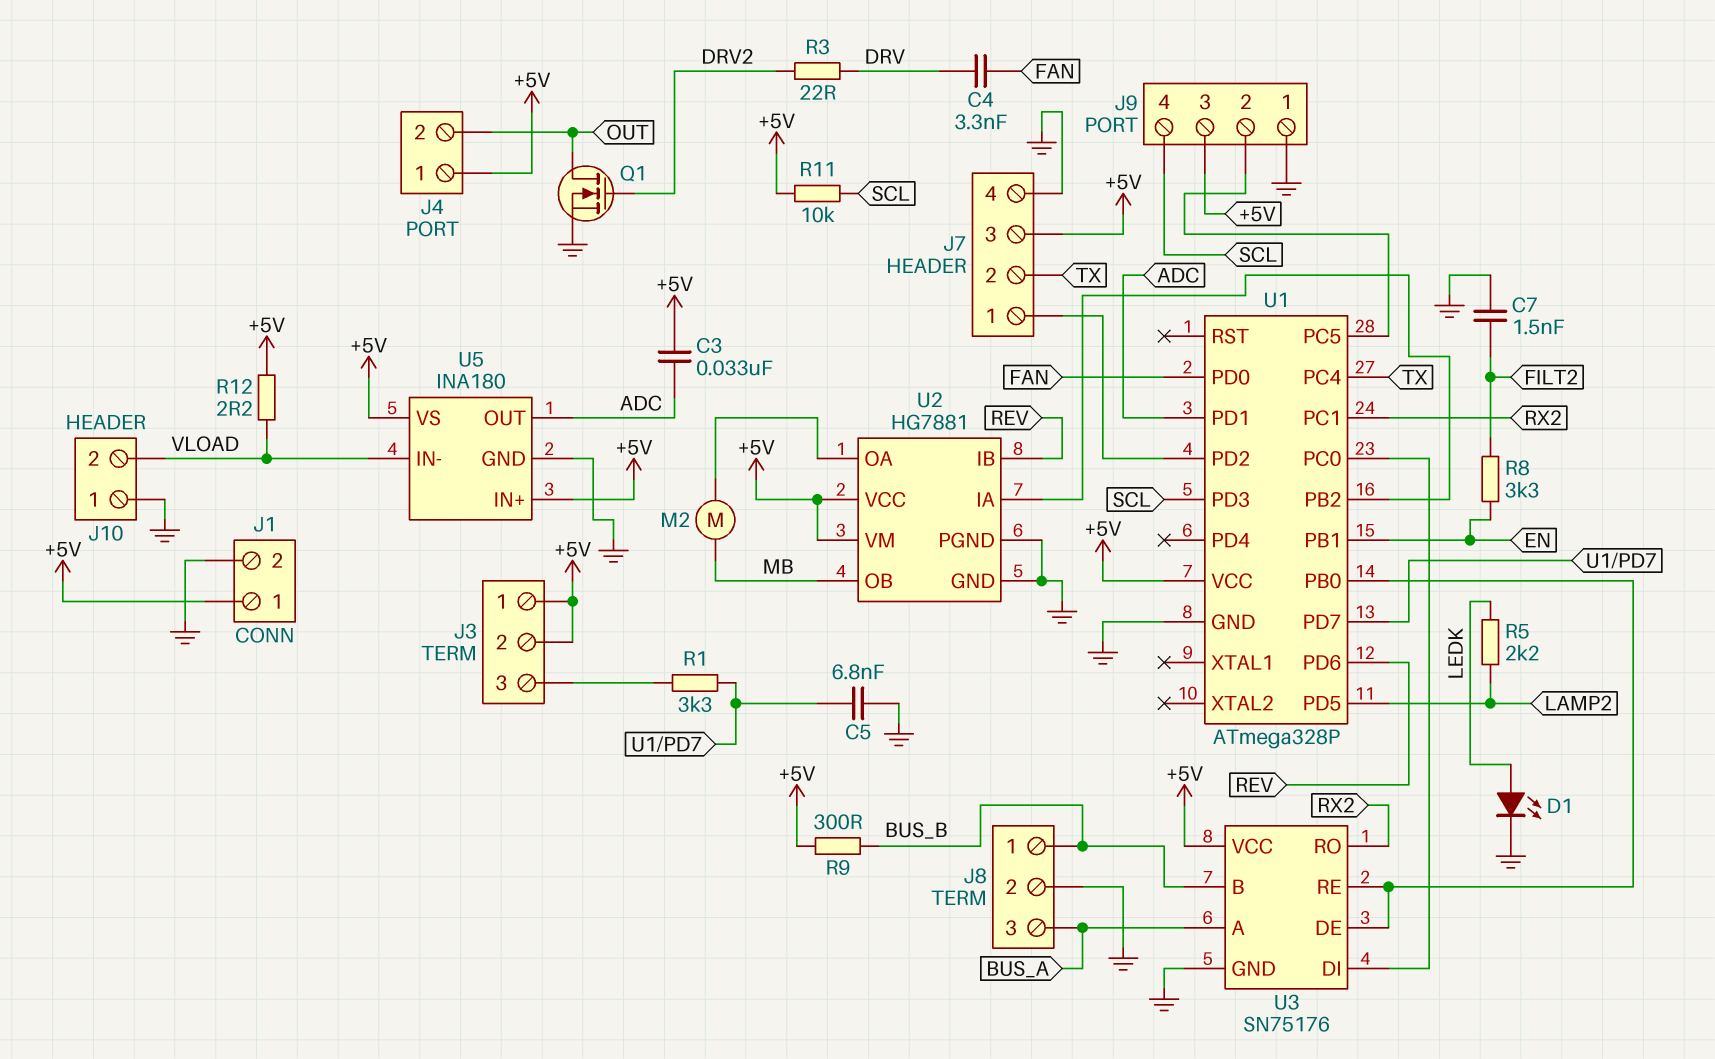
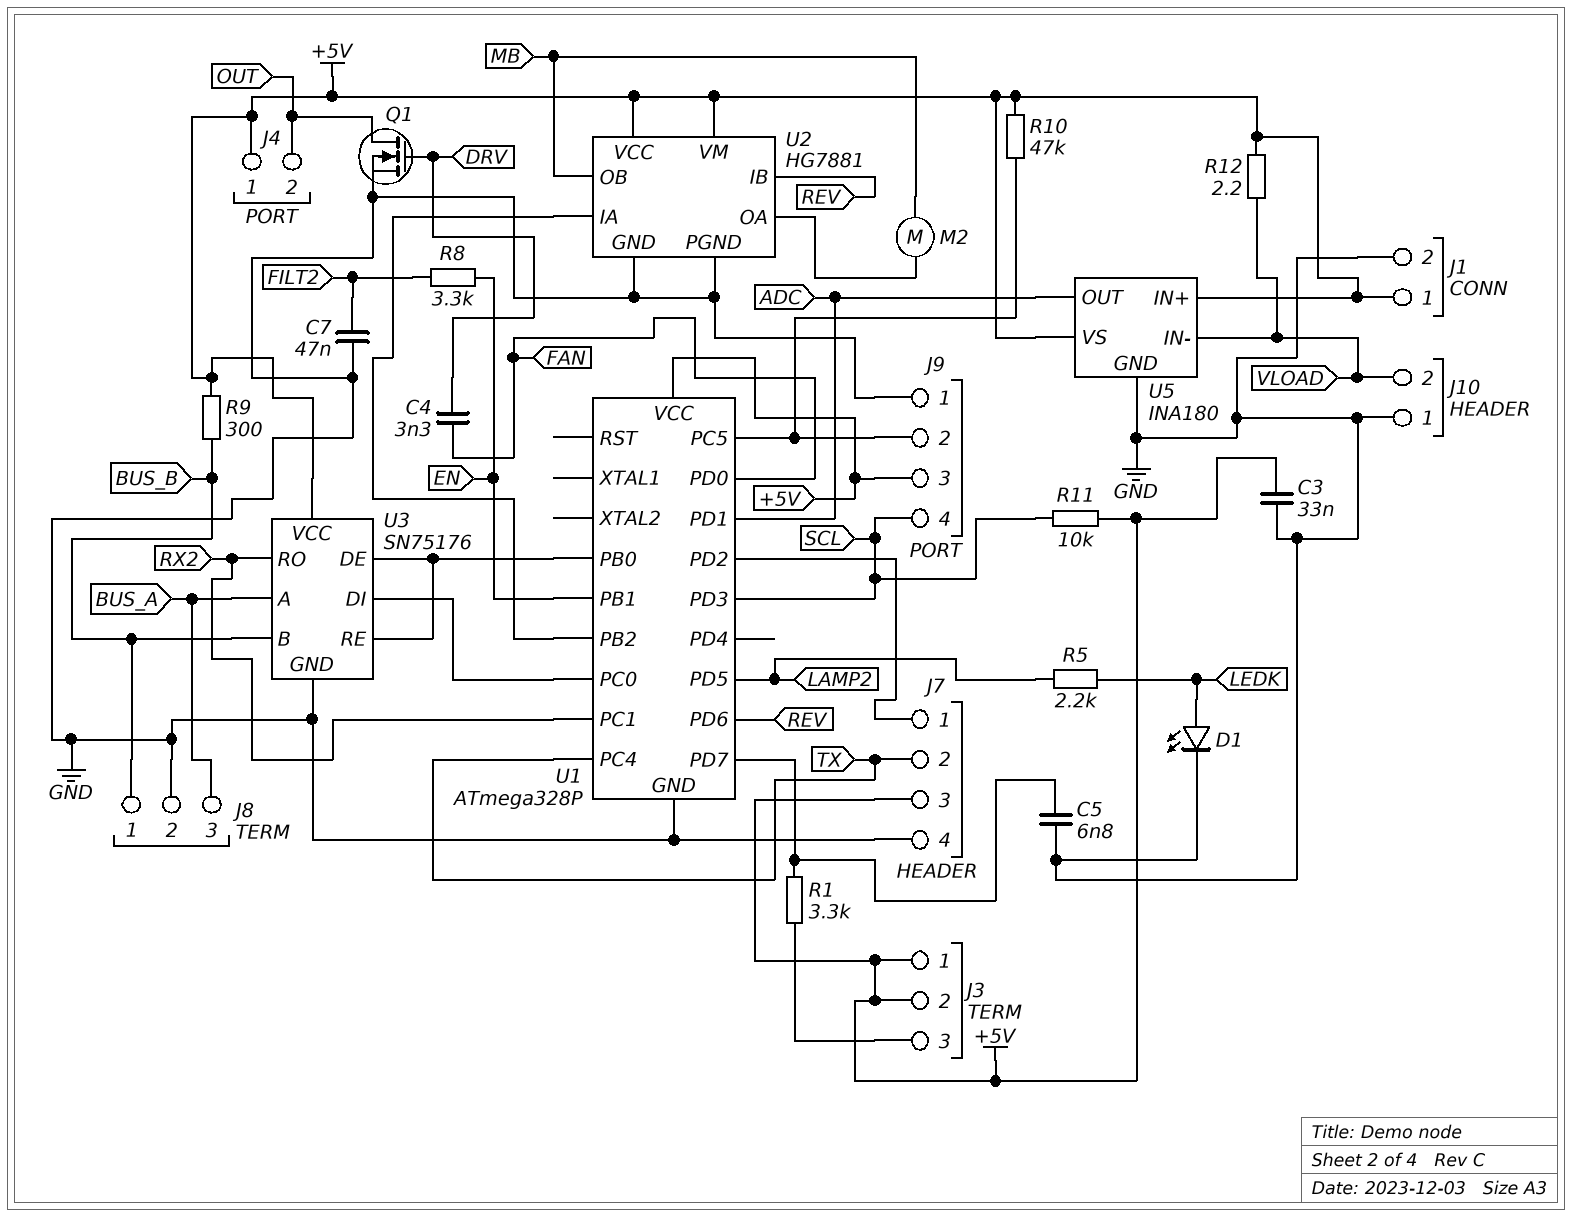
C3: 33nF (+5V, ADC) -> 33nF (+5V, GND)
C7: 1.5nF (FILT2, GND) -> 47nF (FILT2, GND)
Q1: NMOS (G DRV2, D OUT, S GND) -> NMOS (G DRV, D OUT, S GND)
R3: 22 (DRV, DRV2) -> none
R10: none -> 47k (+5V, J9/2)

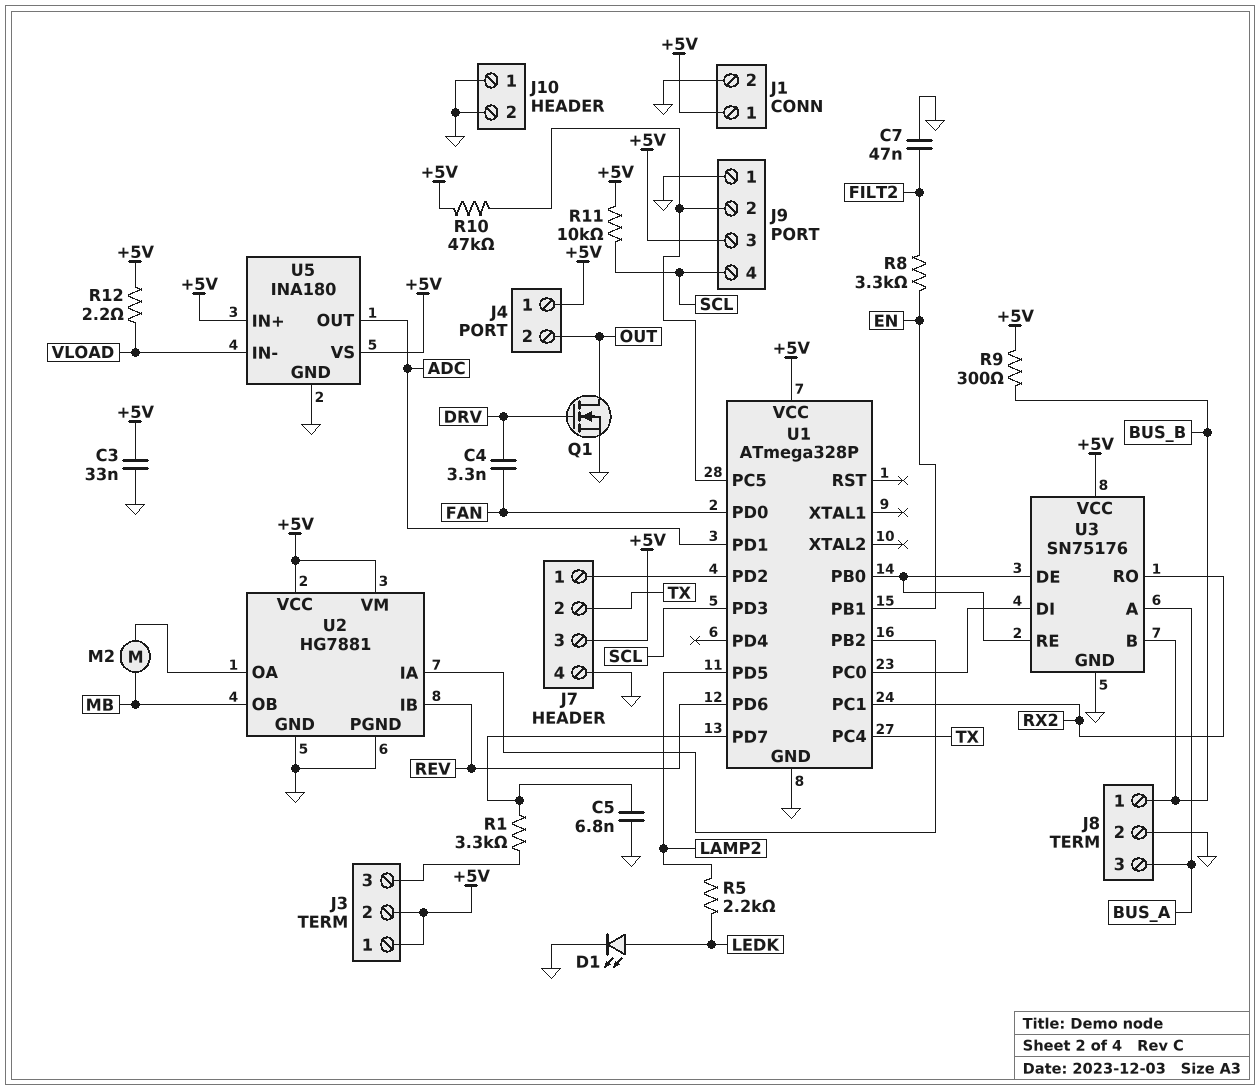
J10 pin 2: VLOAD -> GND

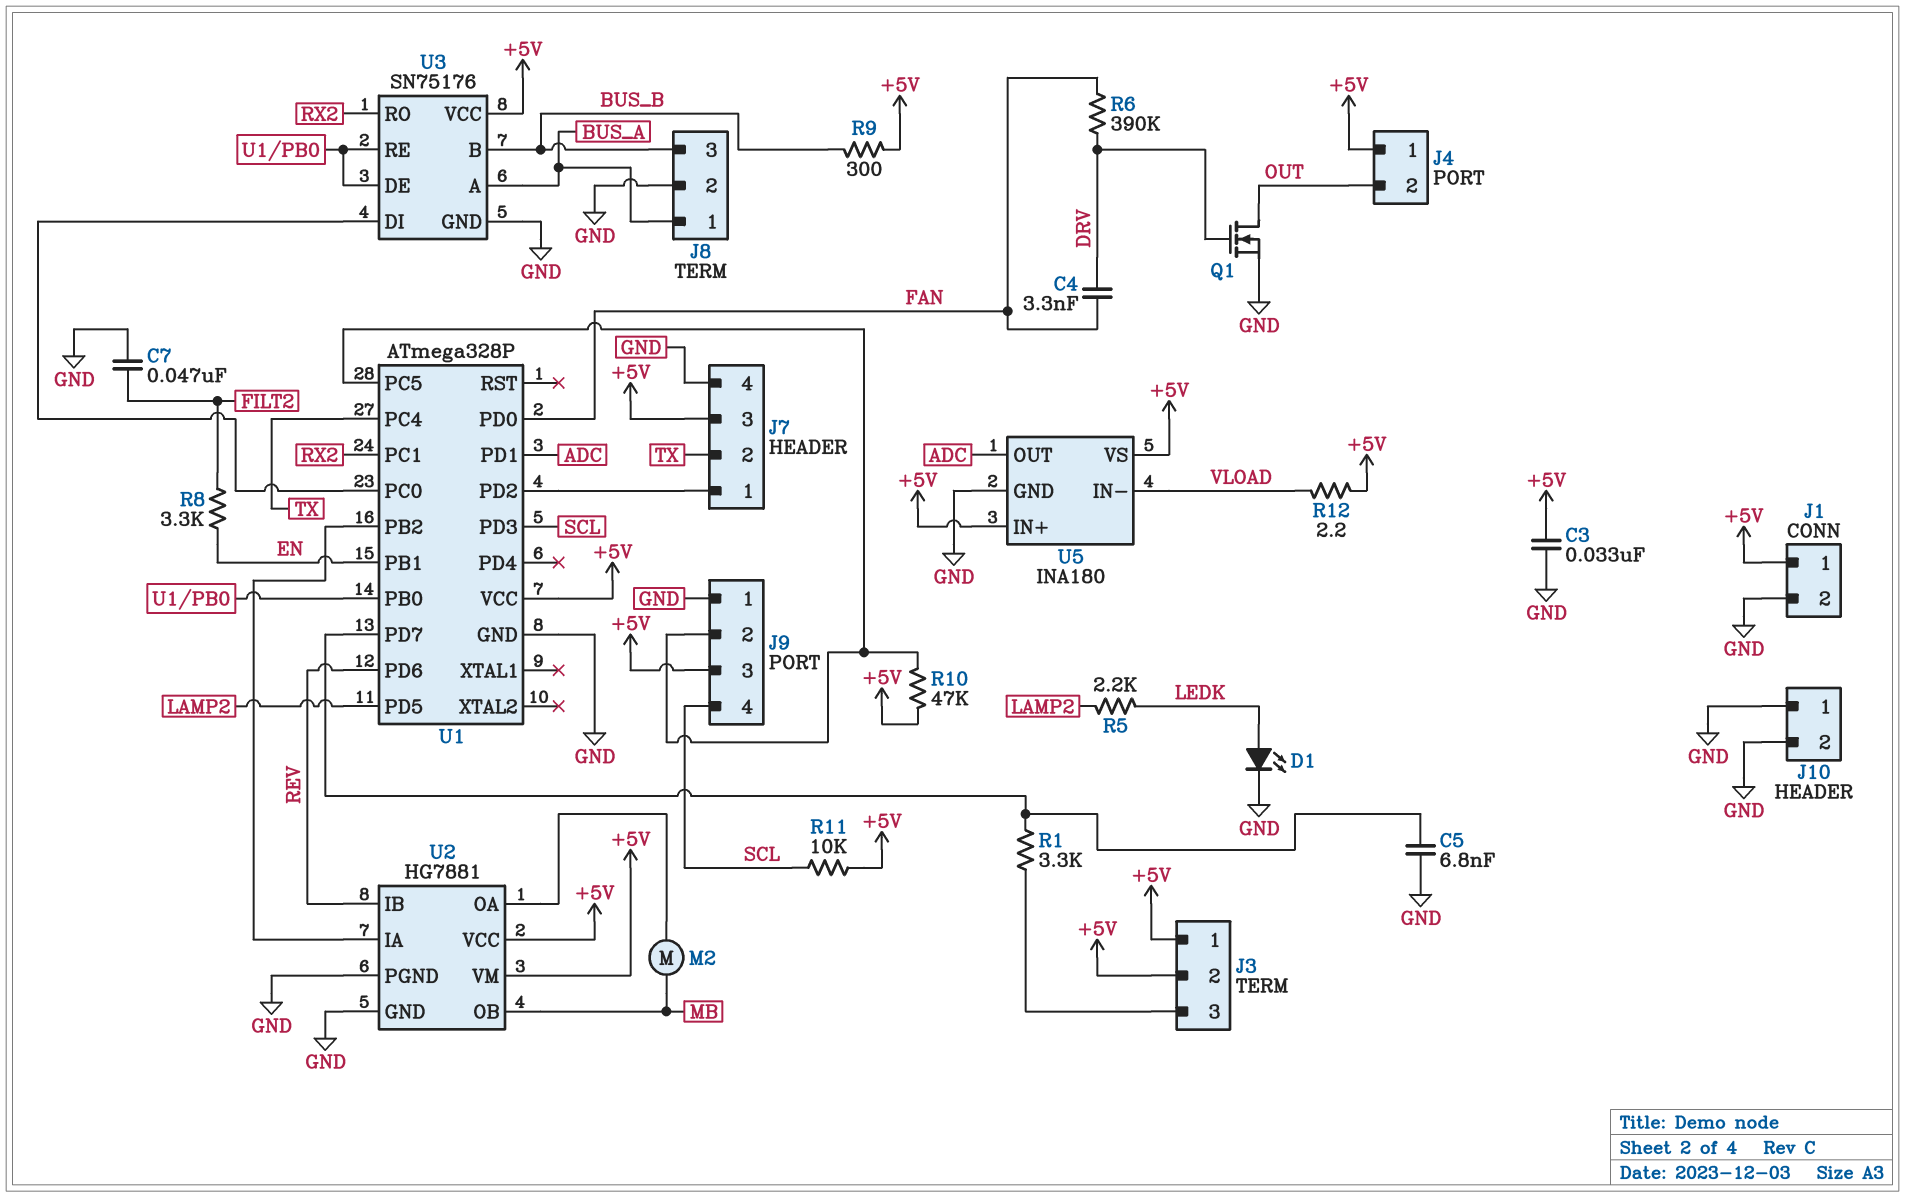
J8 pin 1: BUS_B -> BUS_A
J8 pin 3: BUS_A -> BUS_B
R6: none -> 390k (DRV, FAN)

